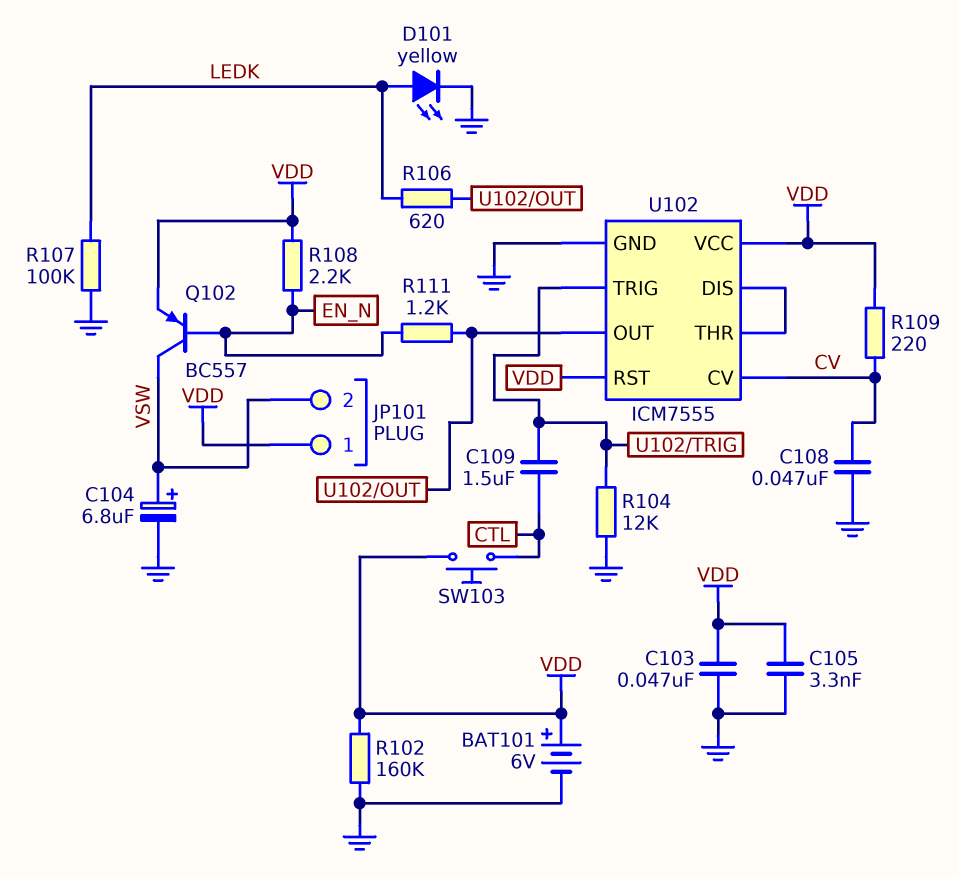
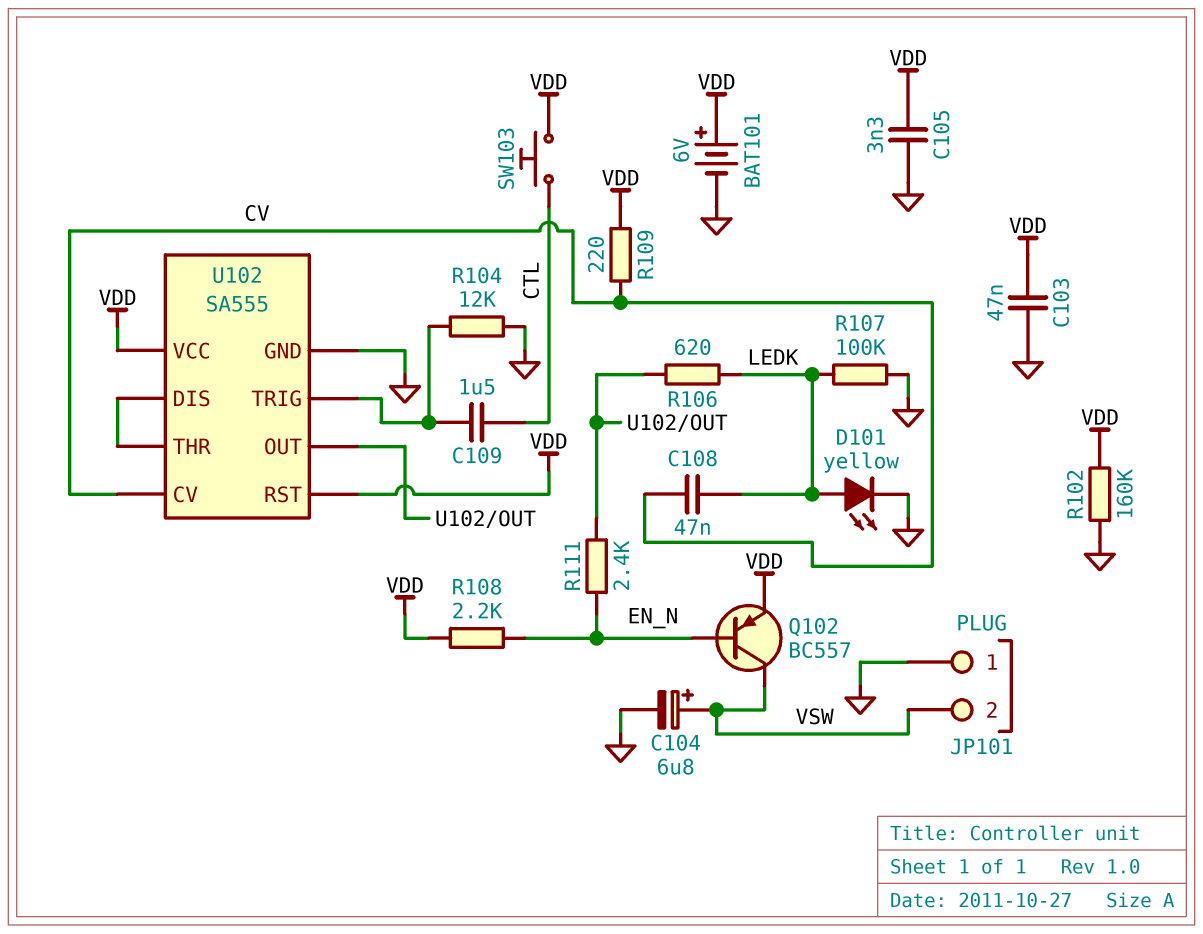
C108: 47nF (CV, GND) -> 47nF (CV, LEDK)
JP101 pin 1: VDD -> GND
R111: 1.2k (EN_N, U102/OUT) -> 2.4k (EN_N, U102/OUT)
U102: ICM7555 -> SA555

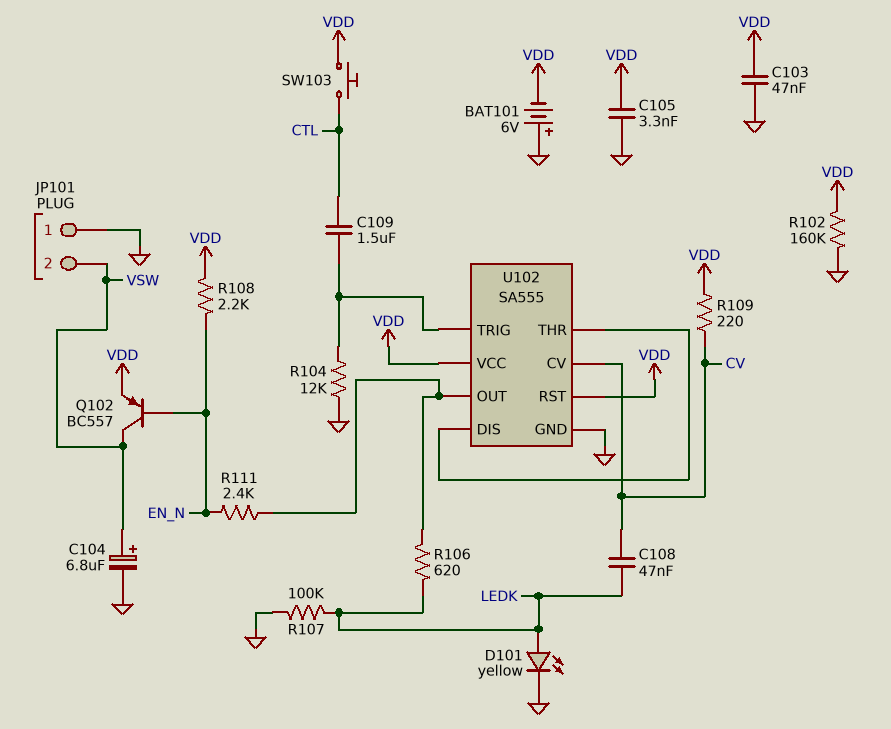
BAT101: 6V (plus VDD, minus GND) -> 6V (plus GND, minus VDD)

